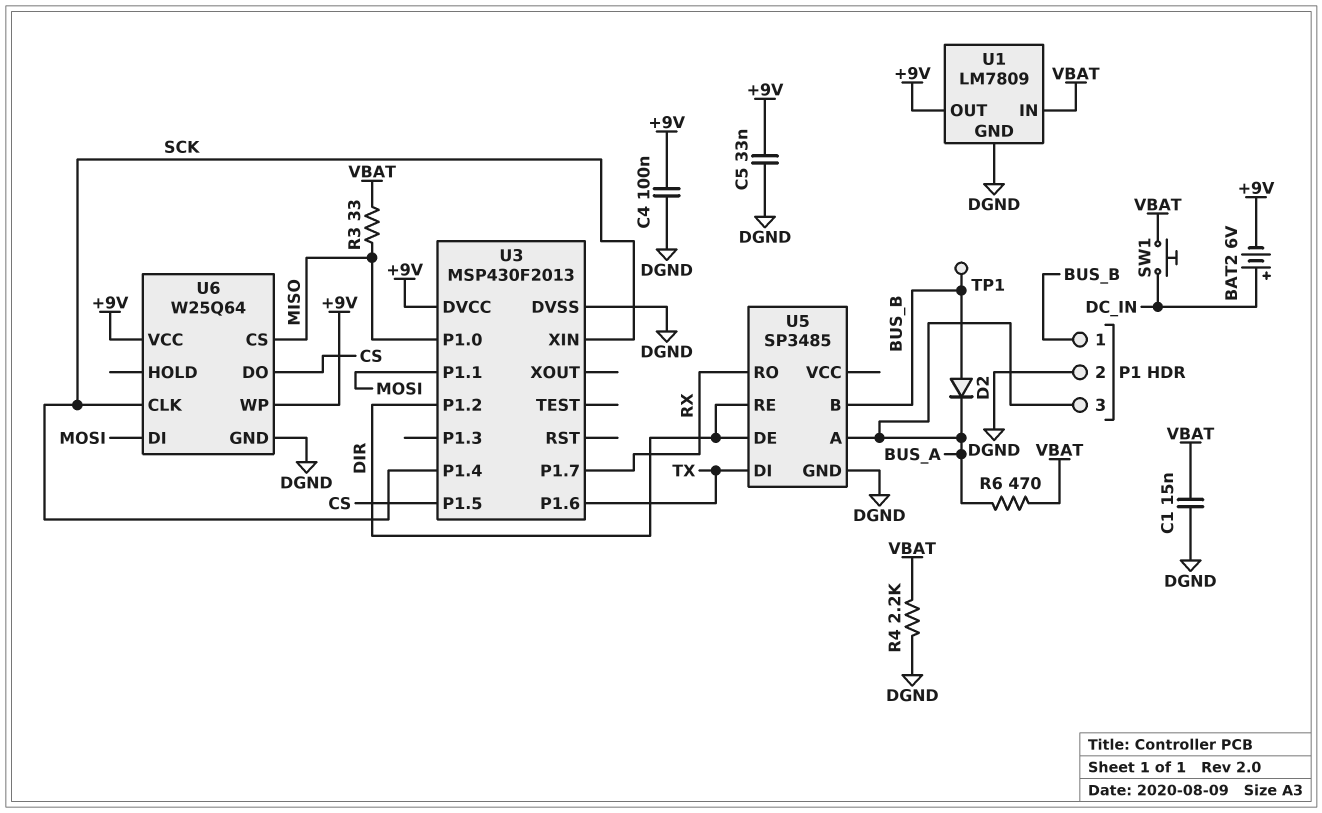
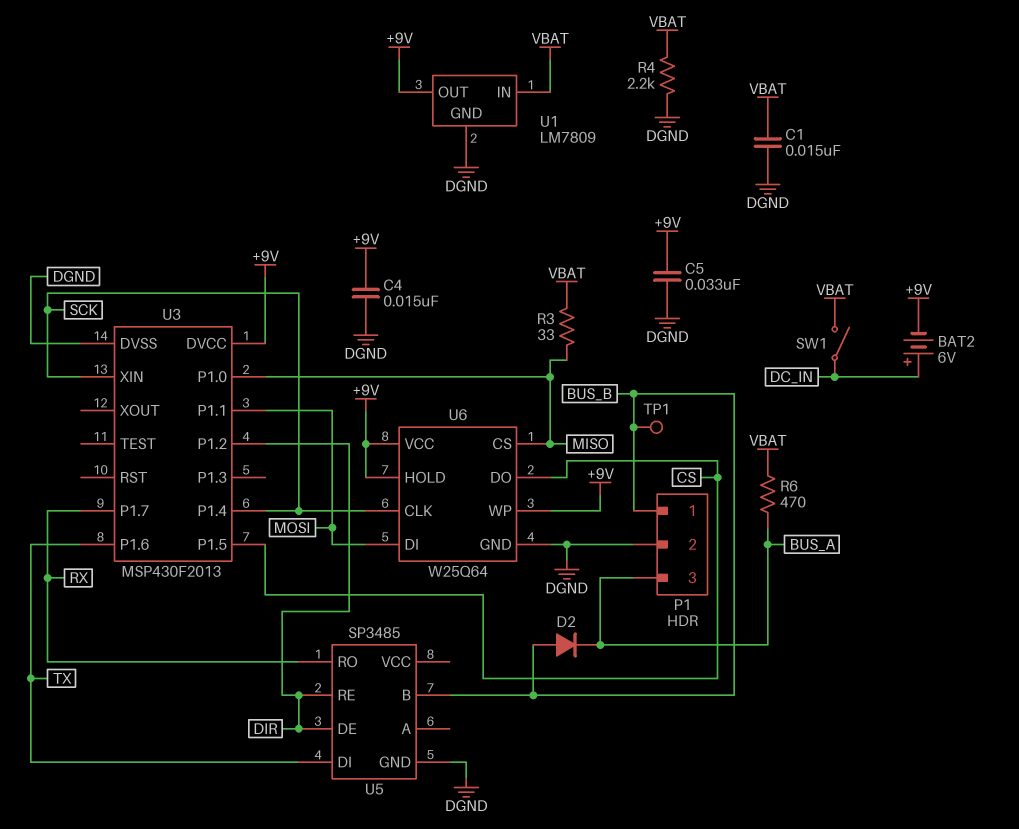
C4: 100nF (+9V, DGND) -> 15nF (+9V, DGND)
SW1: button (DC_IN, VBAT) -> switch (DC_IN, VBAT)
U5 pin A: BUS_A -> none
U6 pin HOLD: none -> +9V

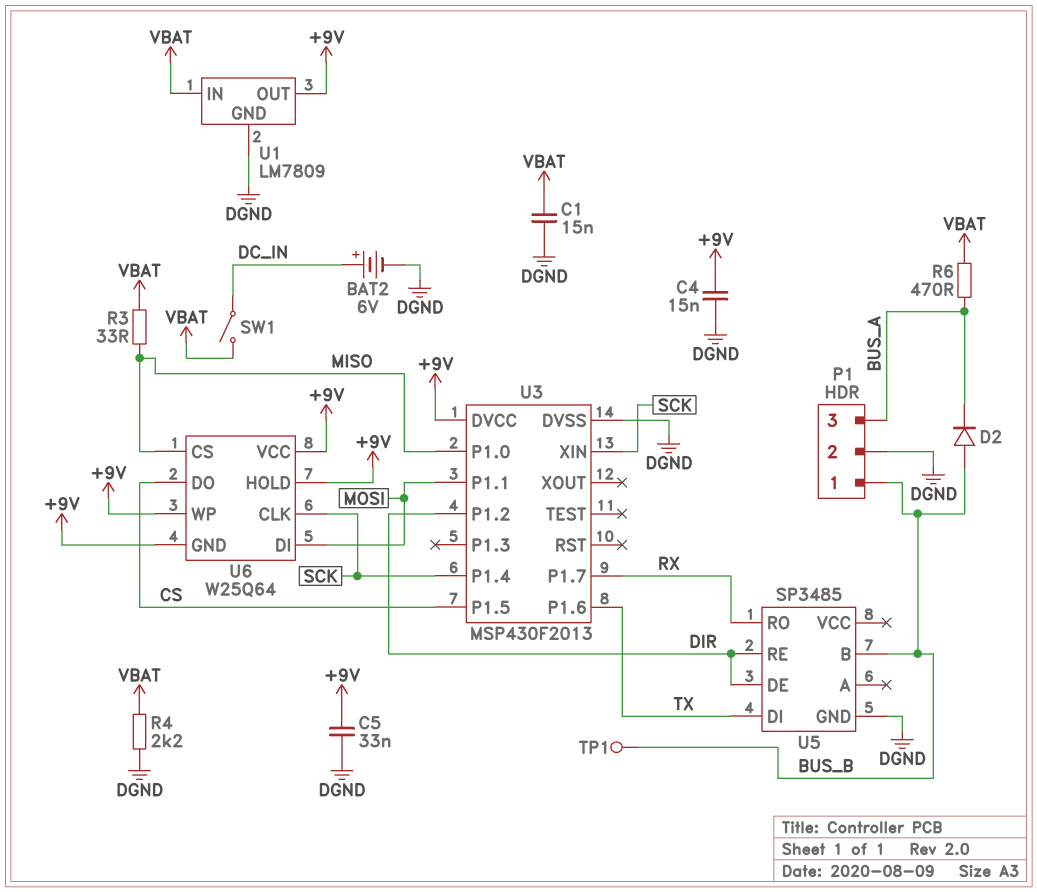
BAT2: 6V (plus DC_IN, minus +9V) -> 6V (plus DC_IN, minus DGND)
U6 pin GND: DGND -> +9V

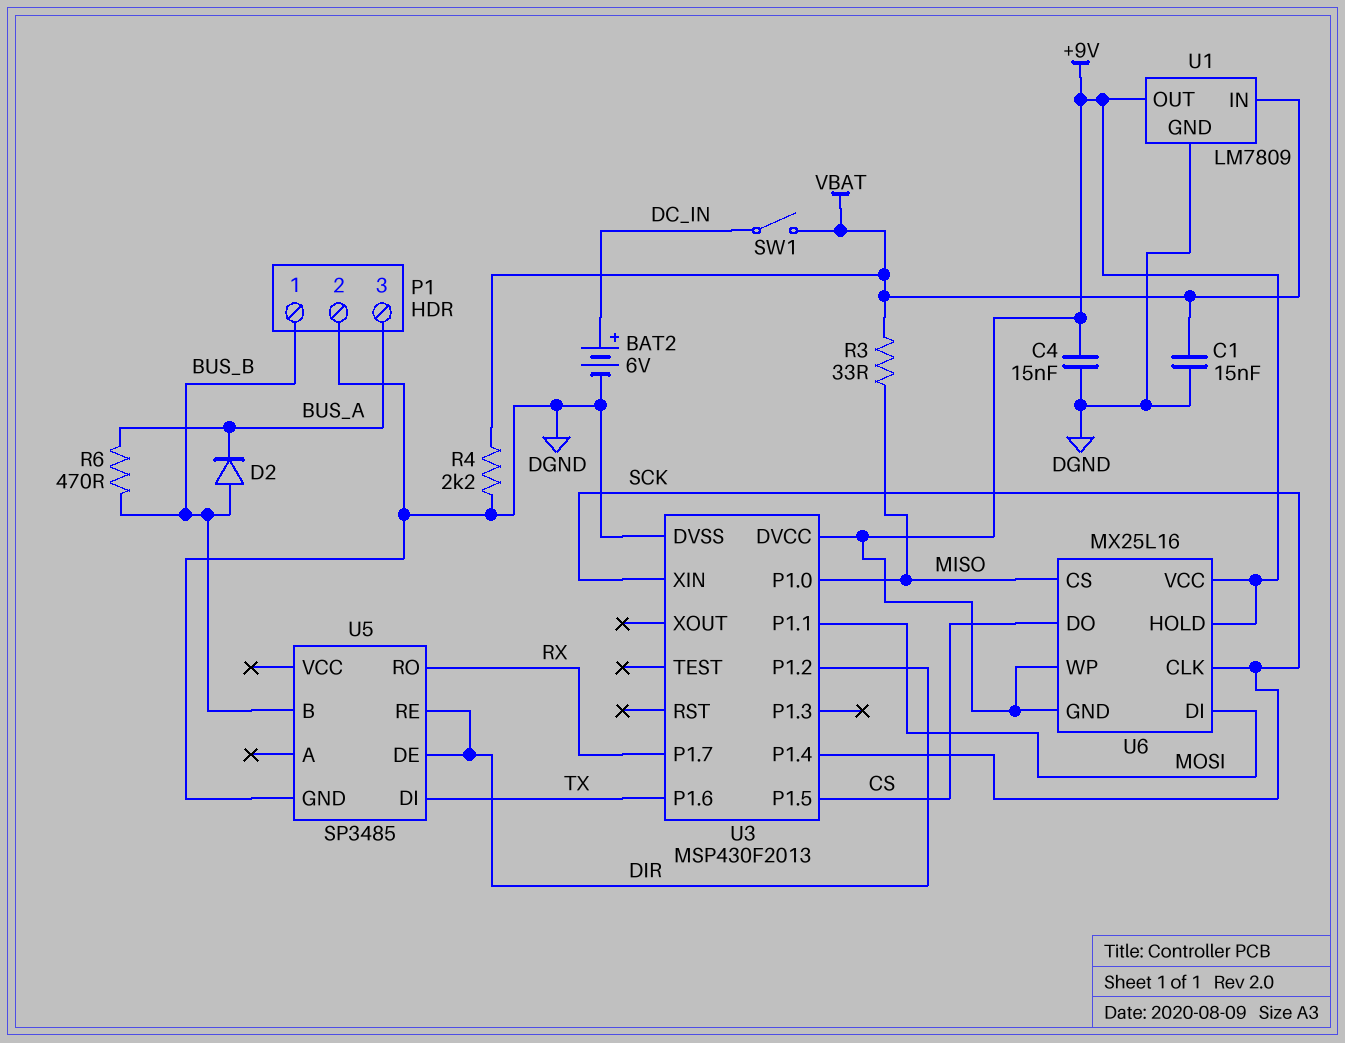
C5: 33nF (+9V, DGND) -> none
R6: 470 (BUS_A, VBAT) -> 470 (BUS_A, BUS_B)
TP1: test point (BUS_B) -> none
U6: W25Q64 -> MX25L16

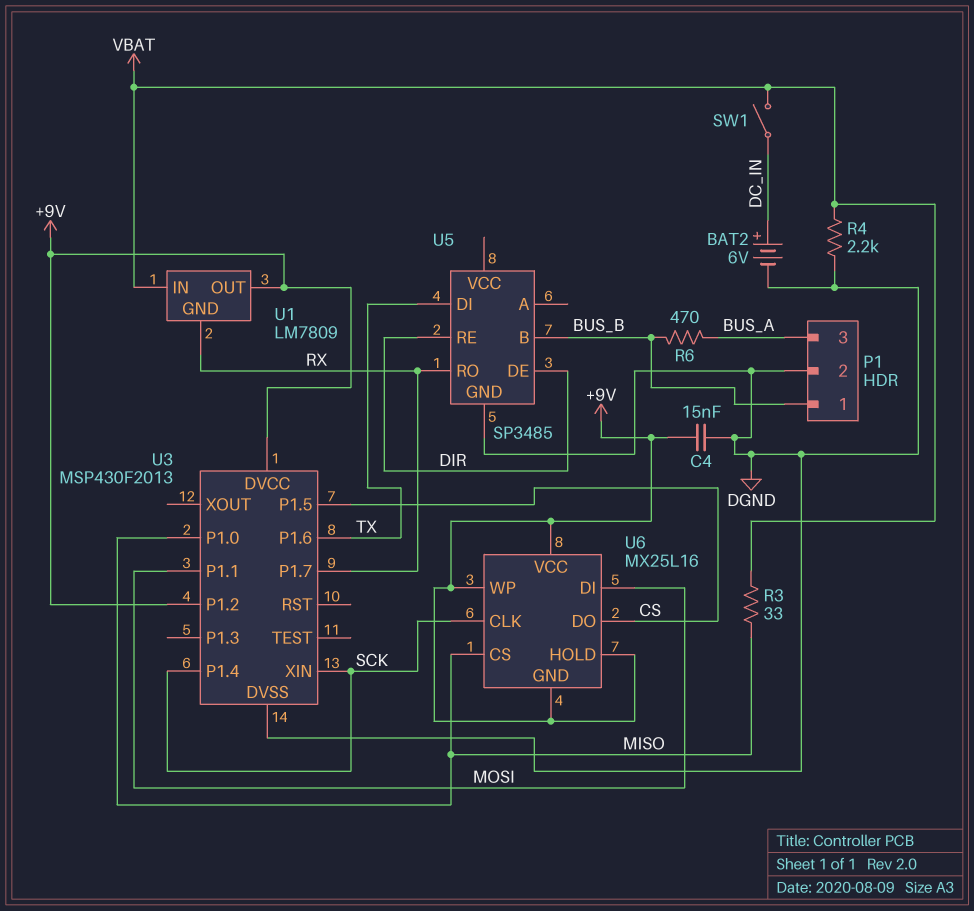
C1: 15nF (DGND, VBAT) -> none
D2: diode (A BUS_B, K BUS_A) -> none
U1 pin GND: DGND -> RX
U3 pin P1.2: DIR -> +9V

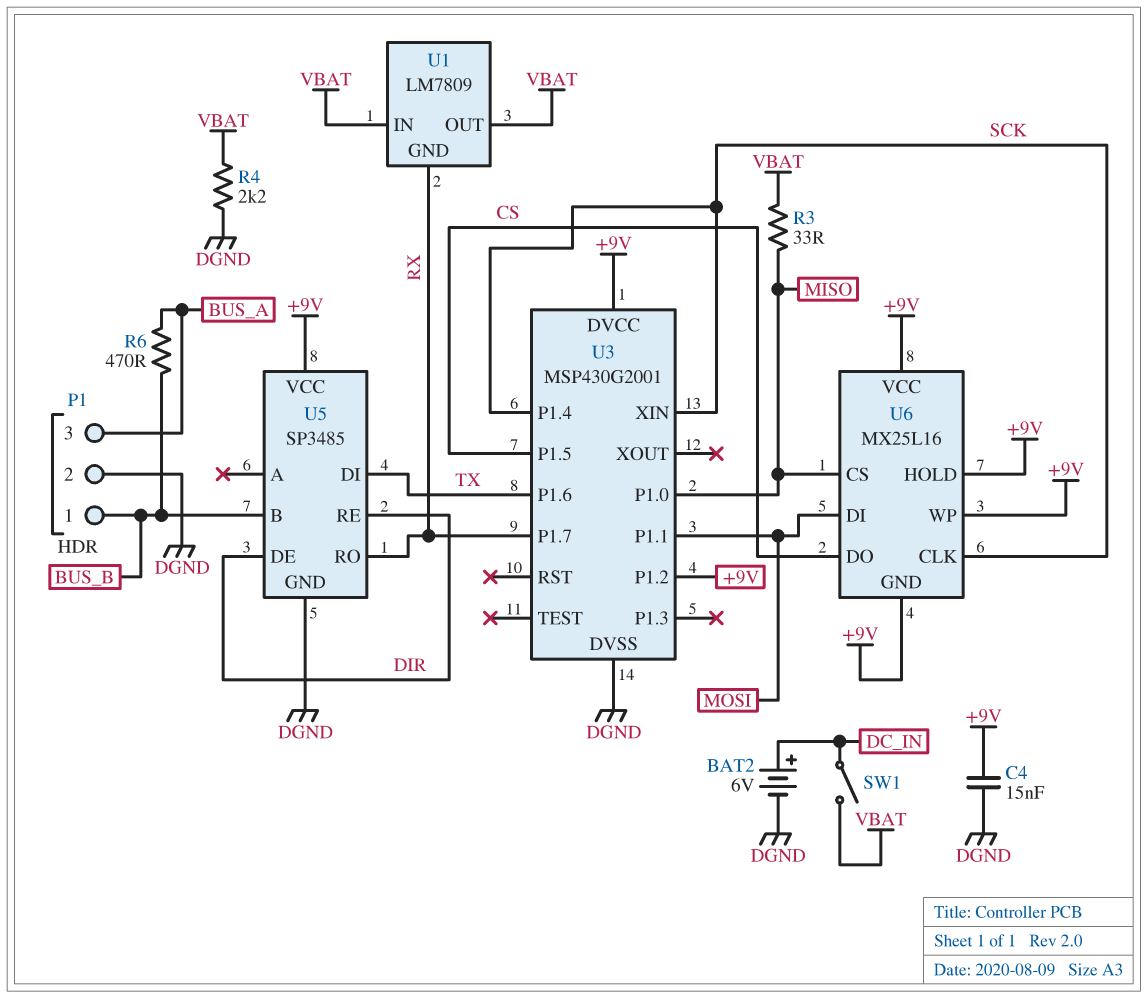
U1 pin OUT: +9V -> VBAT
U3: MSP430F2013 -> MSP430G2001
U5 pin VCC: none -> +9V

